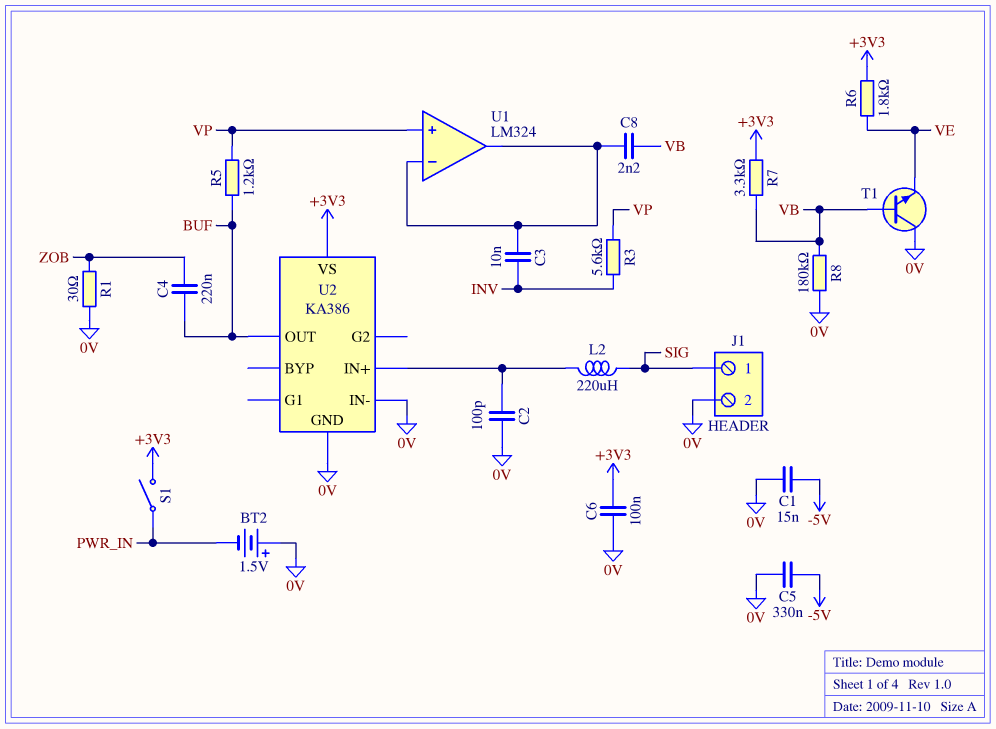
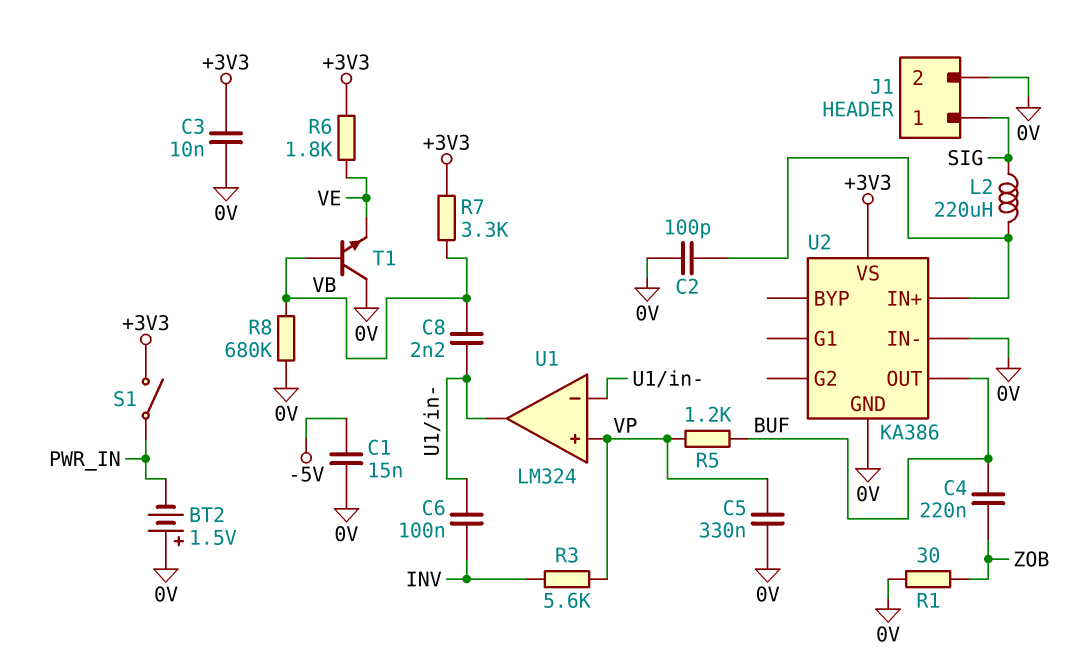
C3: 10nF (INV, U1/in-) -> 10nF (+3V3, 0V)
C5: 330nF (-5V, 0V) -> 330nF (0V, VP)
C6: 100nF (+3V3, 0V) -> 100nF (INV, U1/in-)
R8: 180k (0V, VB) -> 680k (0V, VB)

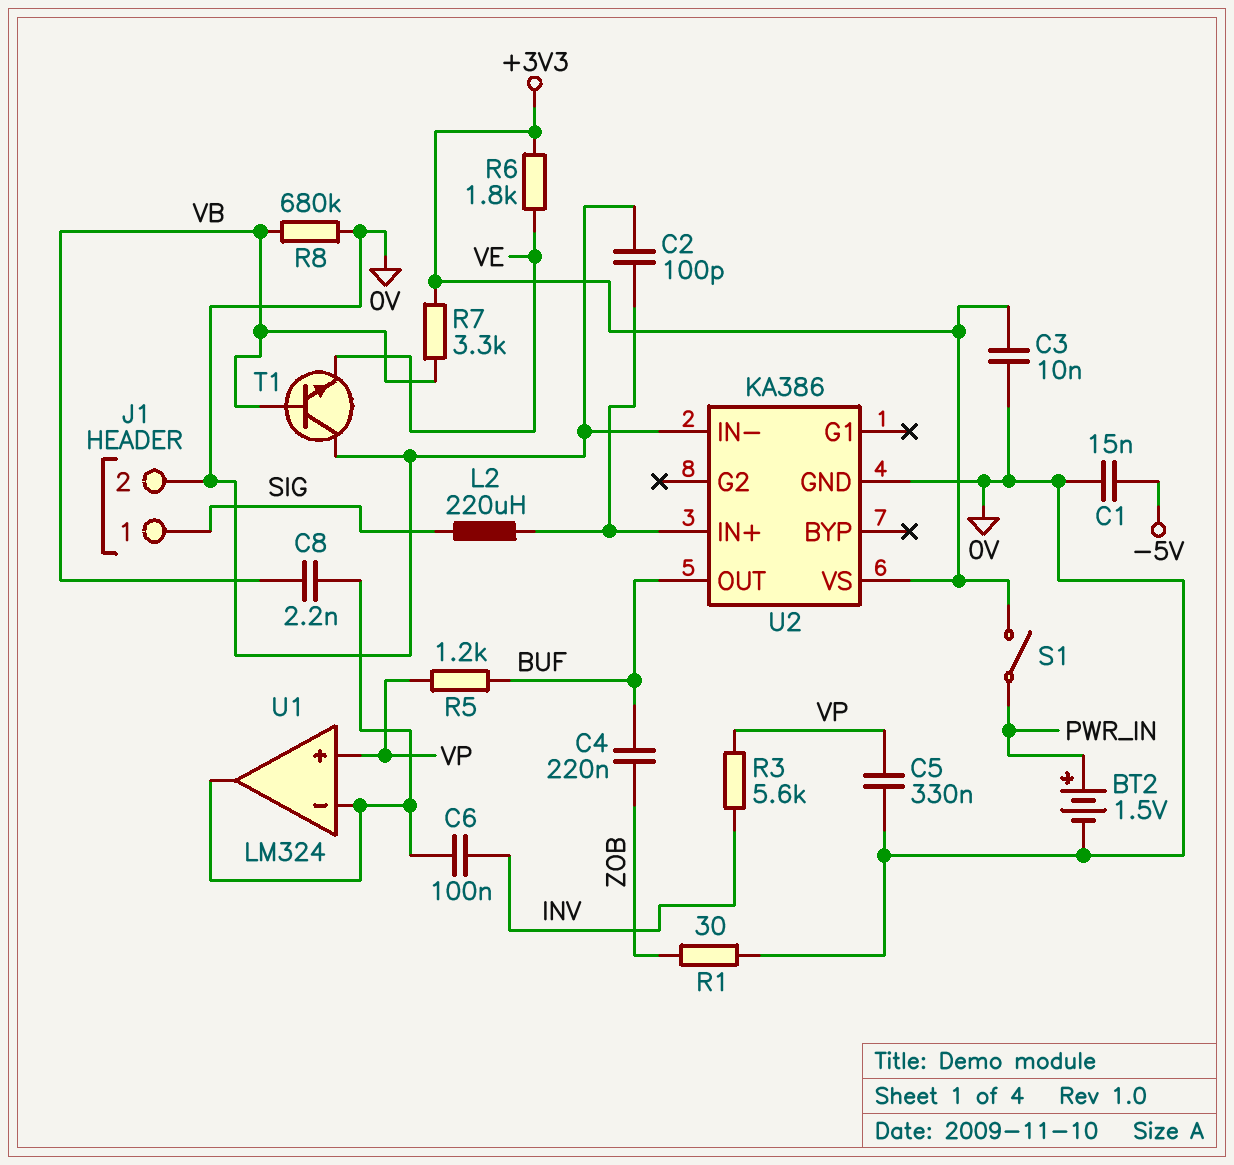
BT2: 1.5V (plus 0V, minus PWR_IN) -> 1.5V (plus PWR_IN, minus 0V)

